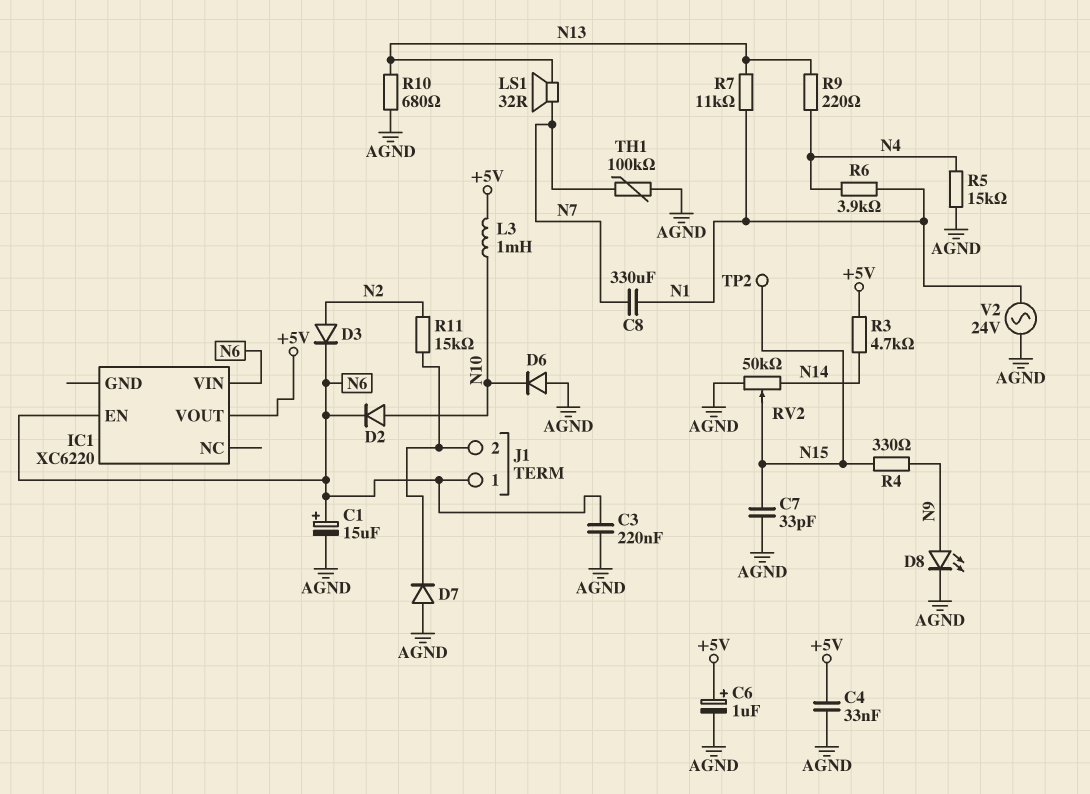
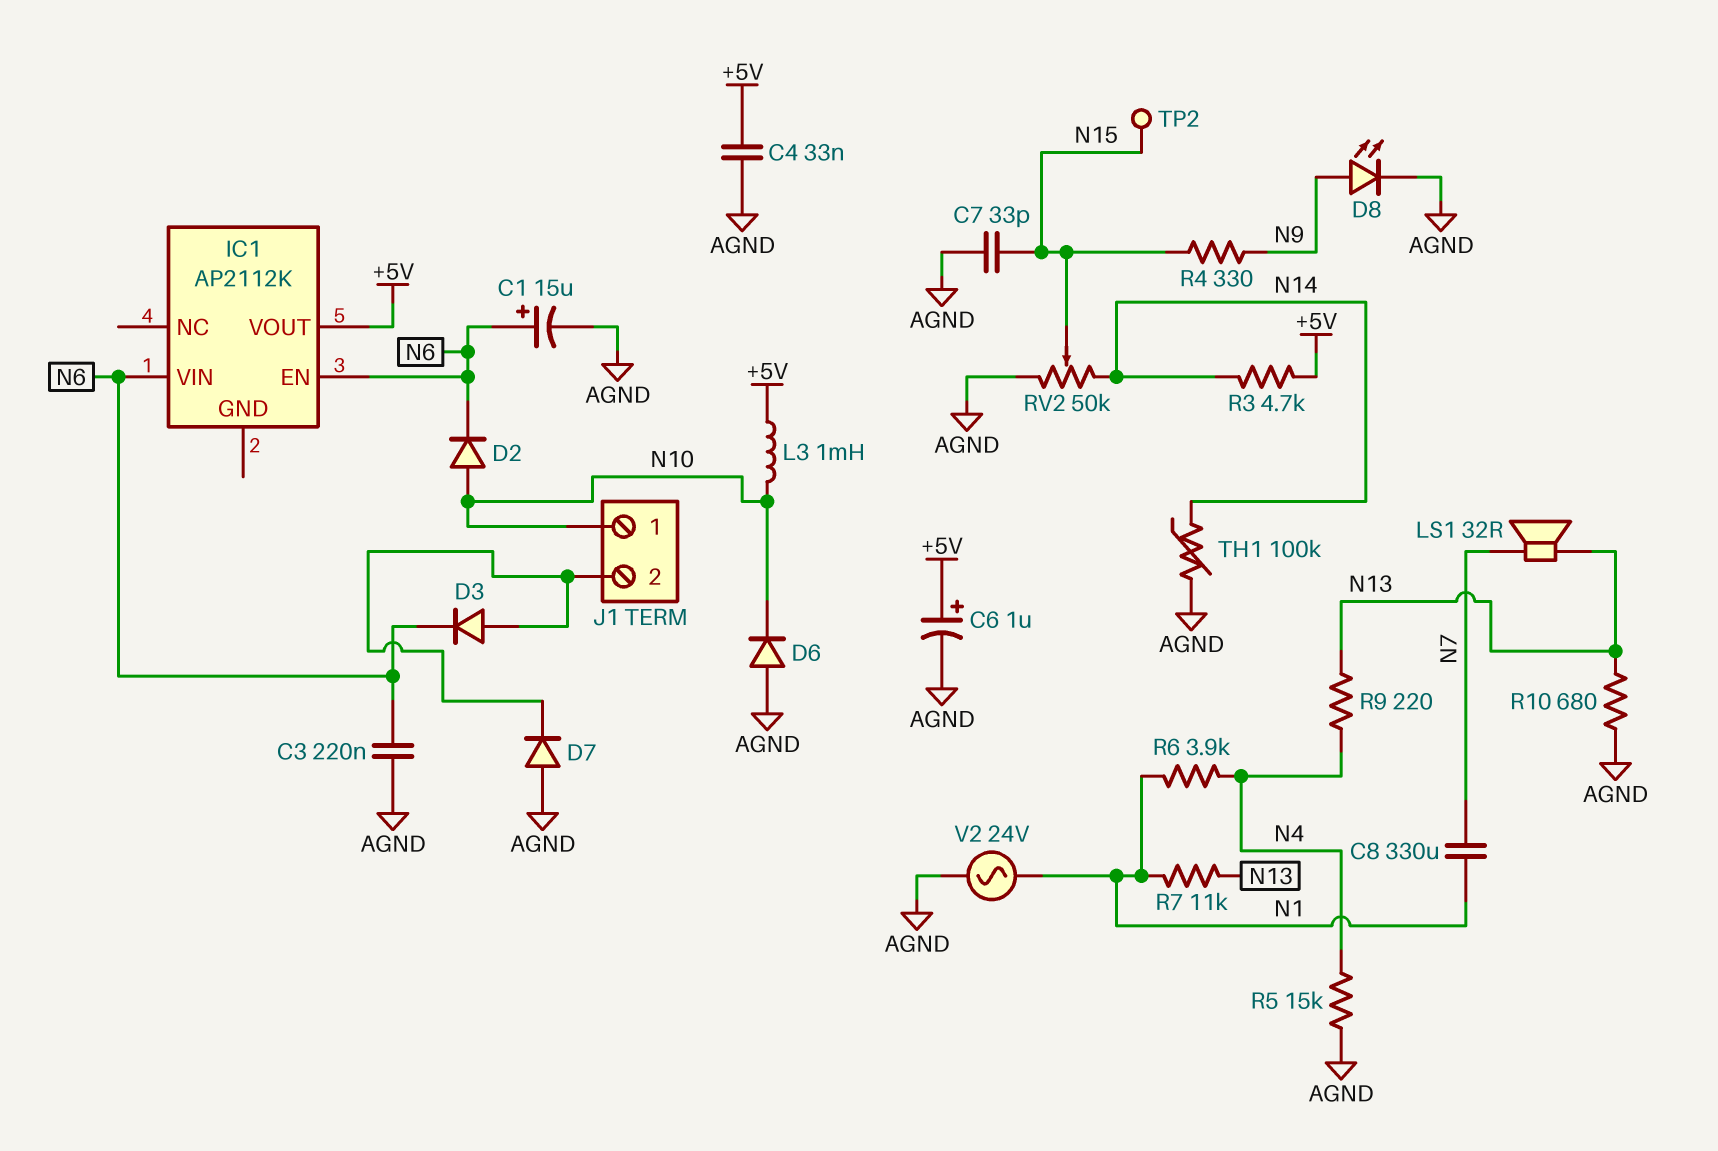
D3: diode (A N2, K N6) -> diode (A J1/2, K N6)
IC1: XC6220 -> AP2112K
J1 pin 1: N6 -> N10
R11: 15k (J1/2, N2) -> none
TH1: 100k (AGND, N7) -> 100k (AGND, N14)

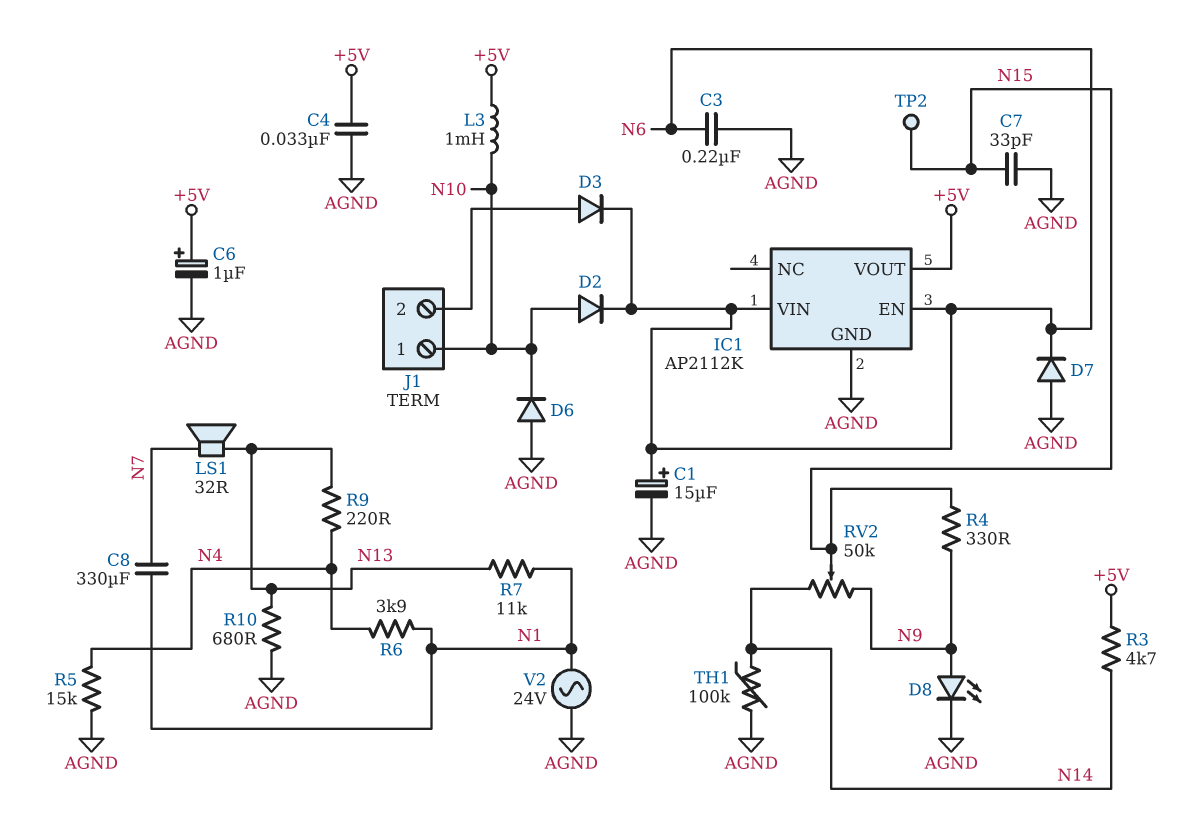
D7: diode (A AGND, K J1/2) -> diode (A AGND, K N6)
IC1 pin GND: none -> AGND
RV2: 50k (AGND, N14, wiper N15) -> 50k (N9, N14, wiper N15)

